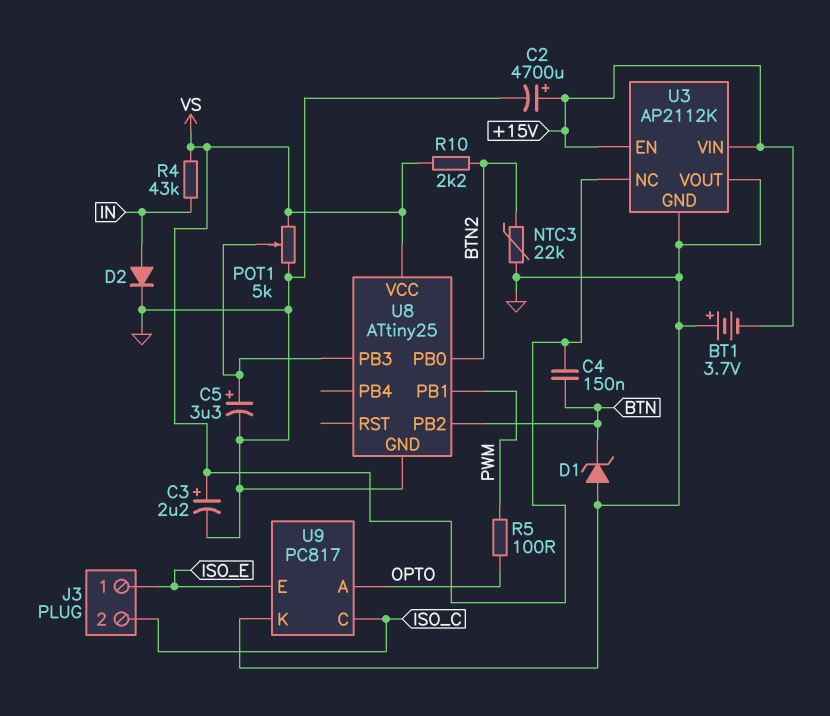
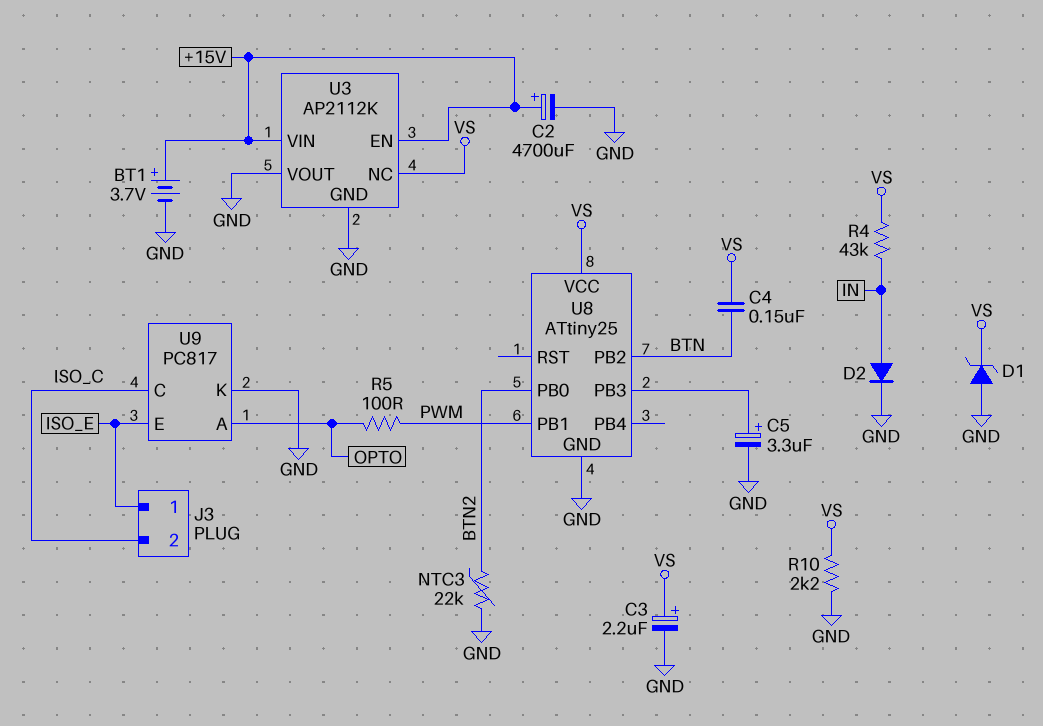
BT1: 3.7V (plus GND, minus +15V) -> 3.7V (plus +15V, minus GND)
D1: zener (A GND, K BTN) -> zener (A GND, K VS)
POT1: 5k (GND, VS, wiper U8/PB3) -> none
R10: 2.2k (BTN2, VS) -> 2.2k (GND, VS)

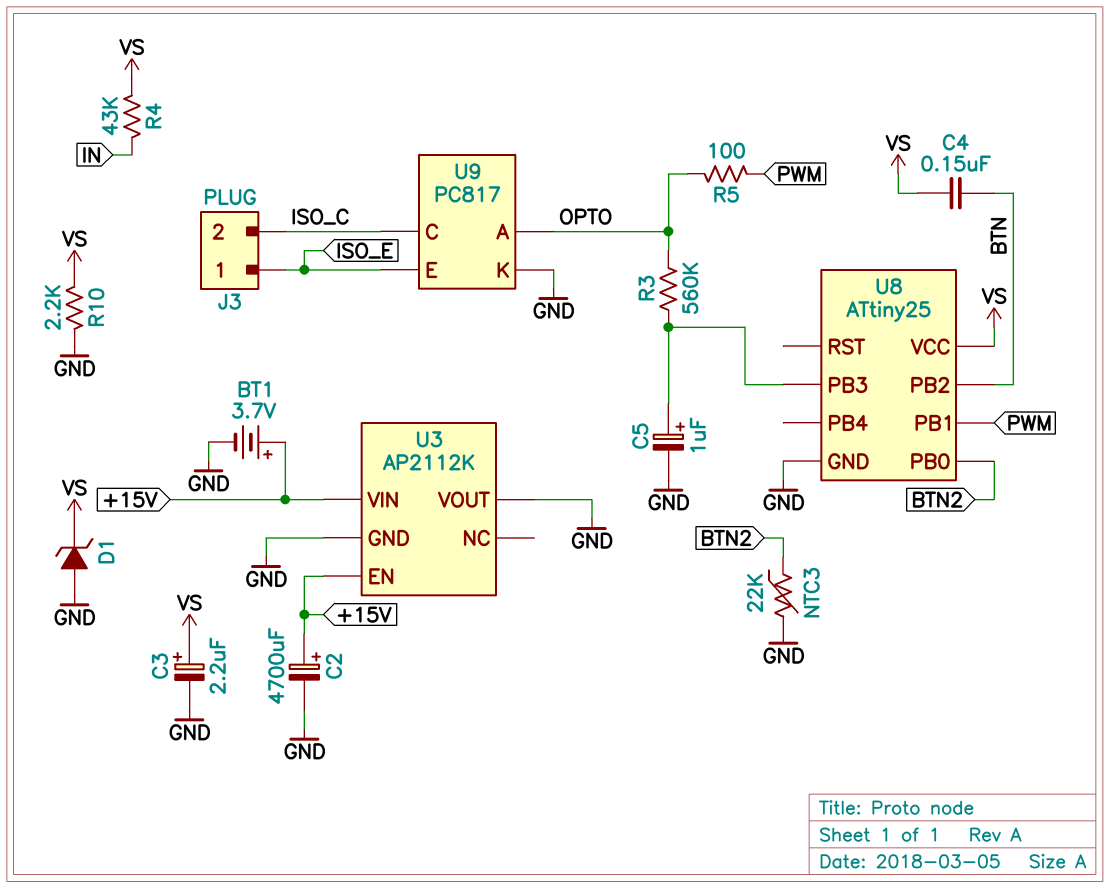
C5: 3.3uF (plus U8/PB3, minus GND) -> 1uF (plus U8/PB3, minus GND)
D2: diode (A IN, K GND) -> none
R3: none -> 560k (OPTO, U8/PB3)
U3 pin NC: VS -> none

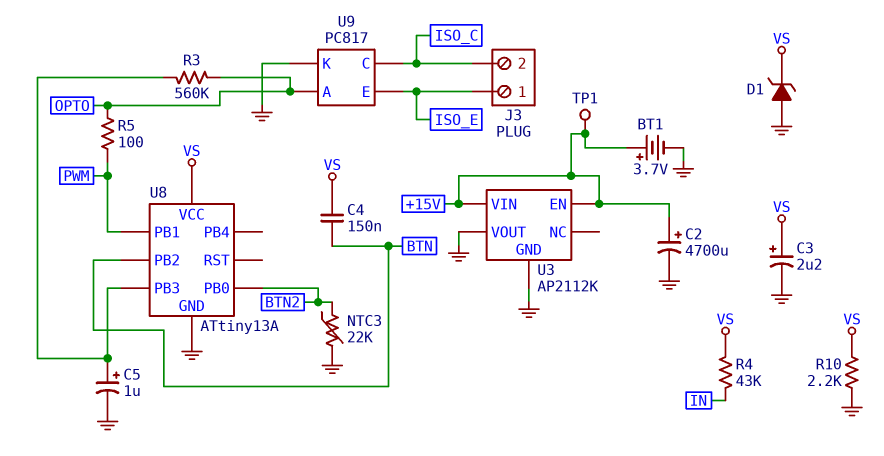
TP1: none -> test point (+15V)
U8: ATtiny25 -> ATtiny13A

